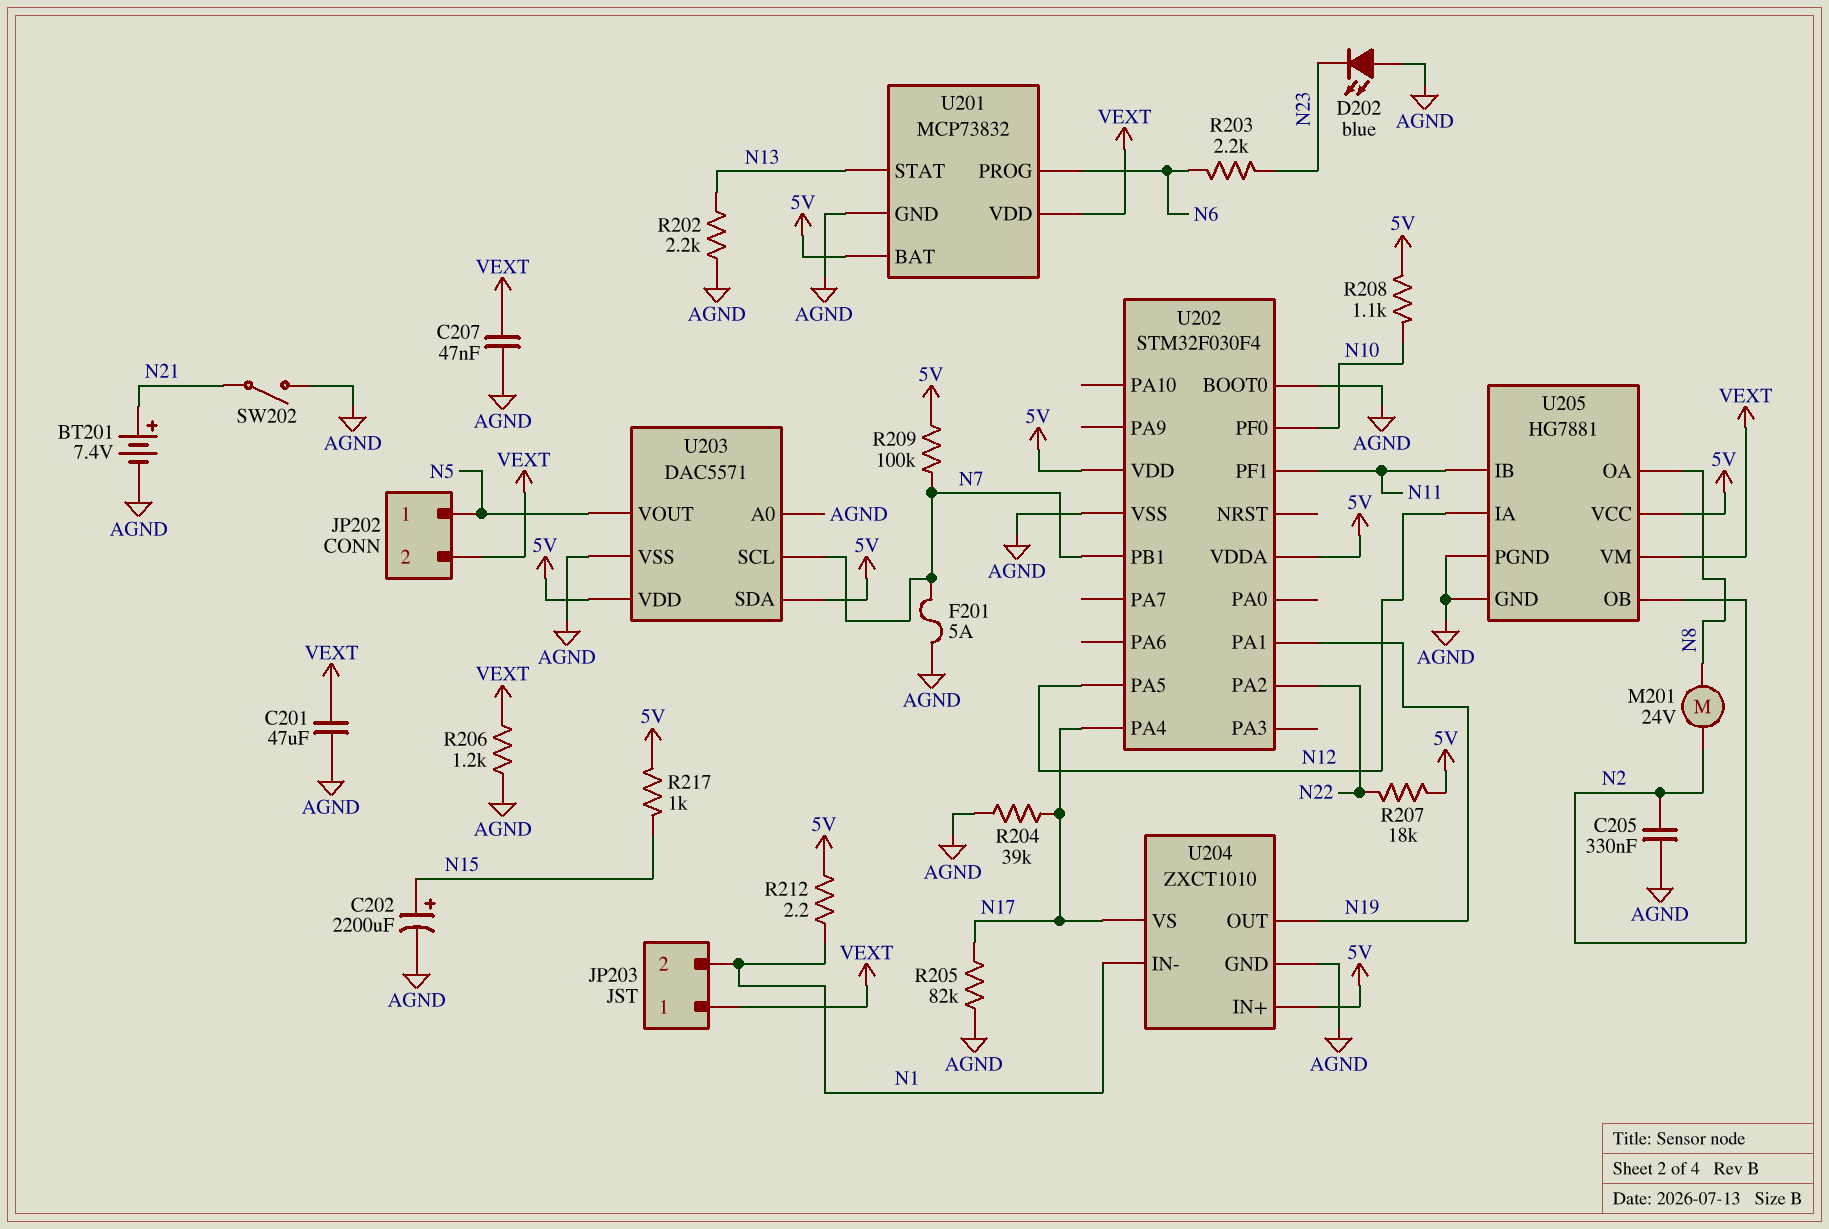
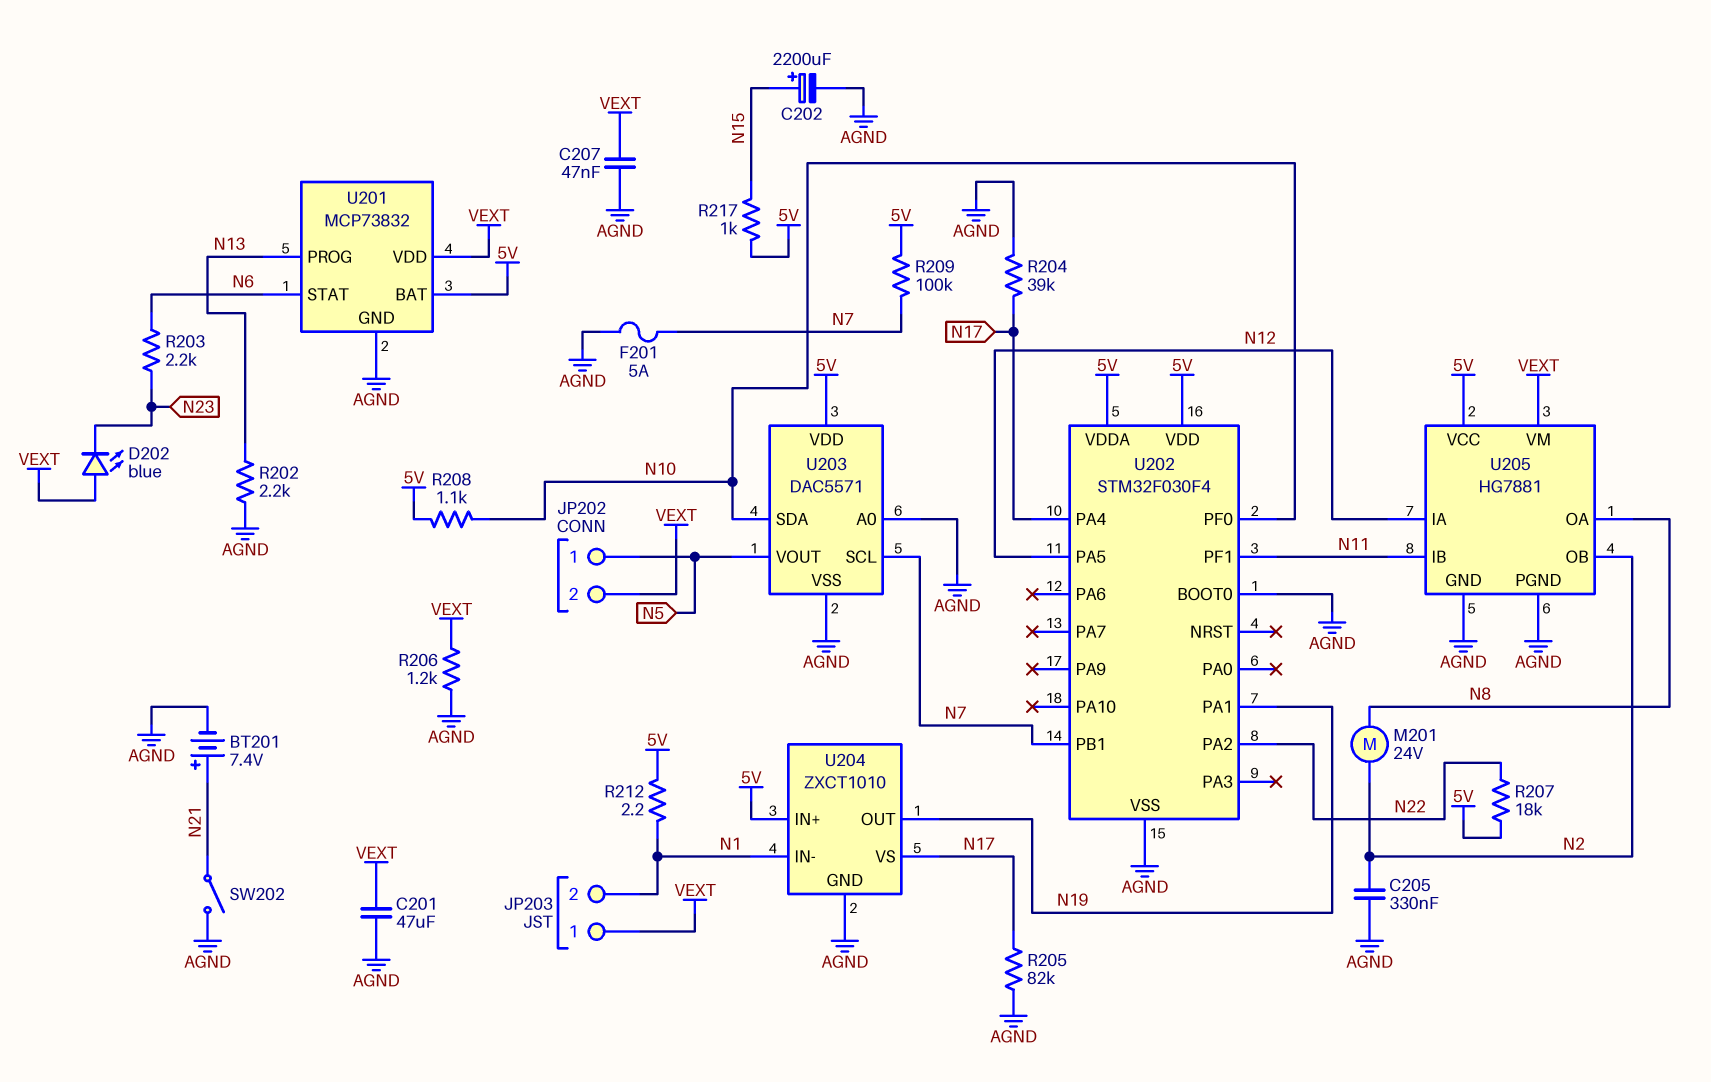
D202: LED blue (A AGND, K N23) -> LED blue (A VEXT, K N23)
U201 pin PROG: N6 -> N13
U201 pin STAT: N13 -> N6
U203 pin SDA: 5V -> N10

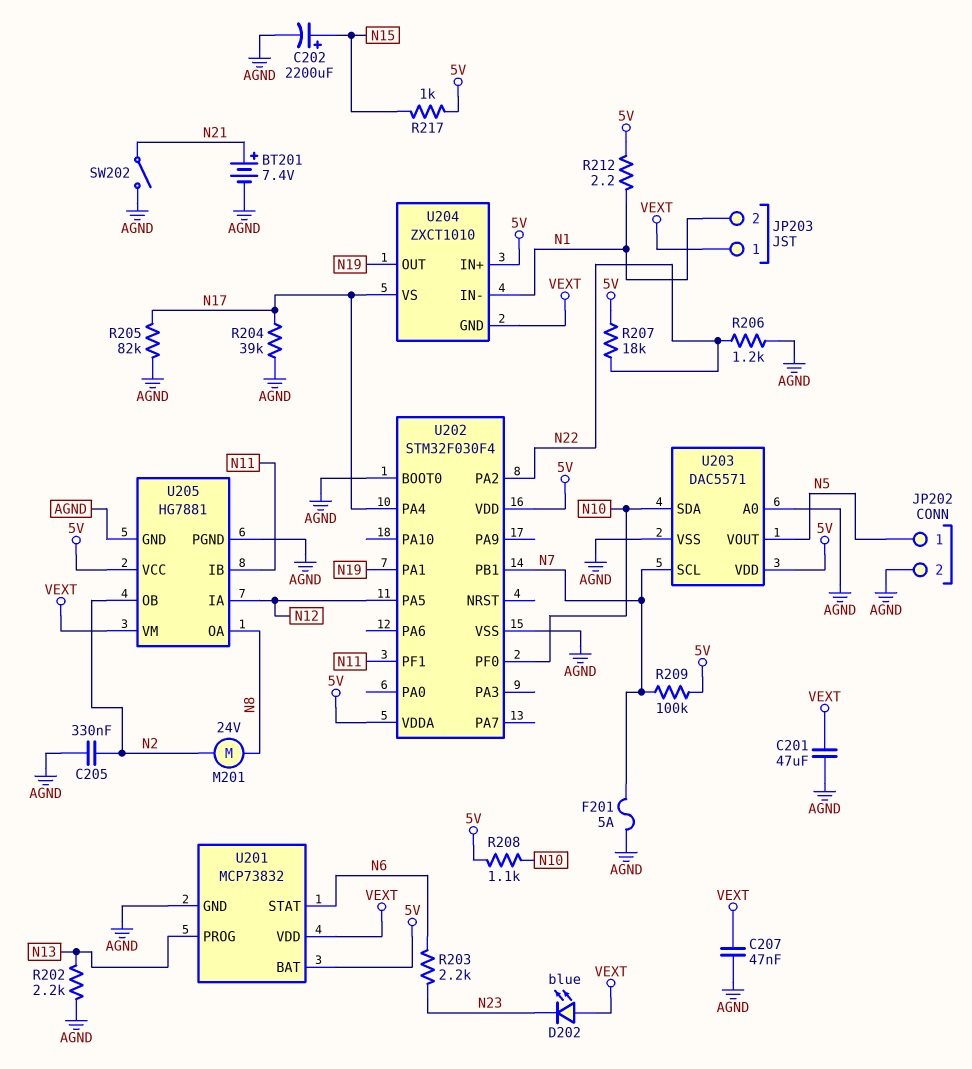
JP202 pin 2: VEXT -> AGND
R206: 1.2k (AGND, VEXT) -> 1.2k (AGND, N22)
U204 pin GND: AGND -> VEXT

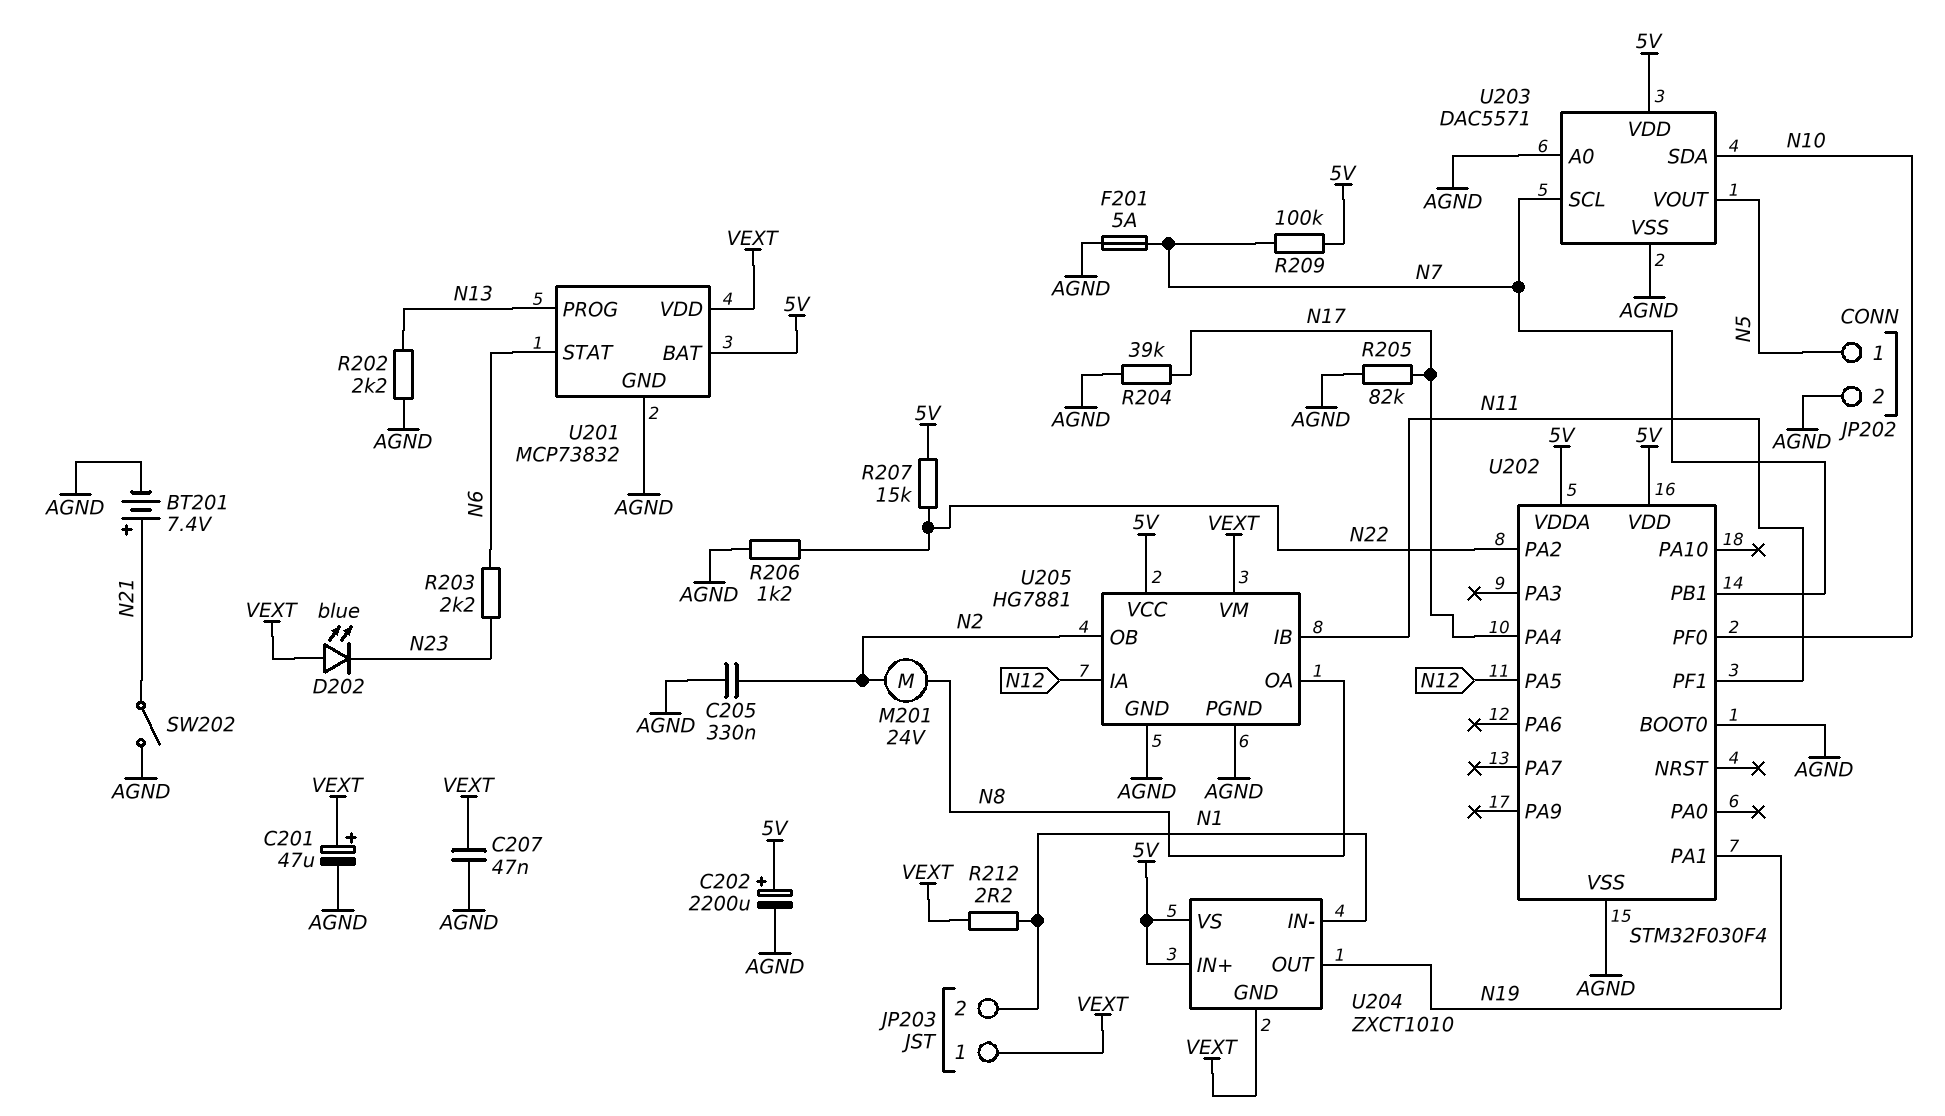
C201: 47uF (AGND, VEXT) -> 47uF (plus VEXT, minus AGND)
C202: 2200uF (plus N15, minus AGND) -> 2200uF (plus 5V, minus AGND)
R207: 18k (5V, N22) -> 15k (5V, N22)
R208: 1.1k (5V, N10) -> none
R212: 2.2 (5V, N1) -> 2.2 (N1, VEXT)
R217: 1k (5V, N15) -> none
U204 pin VS: N17 -> 5V

